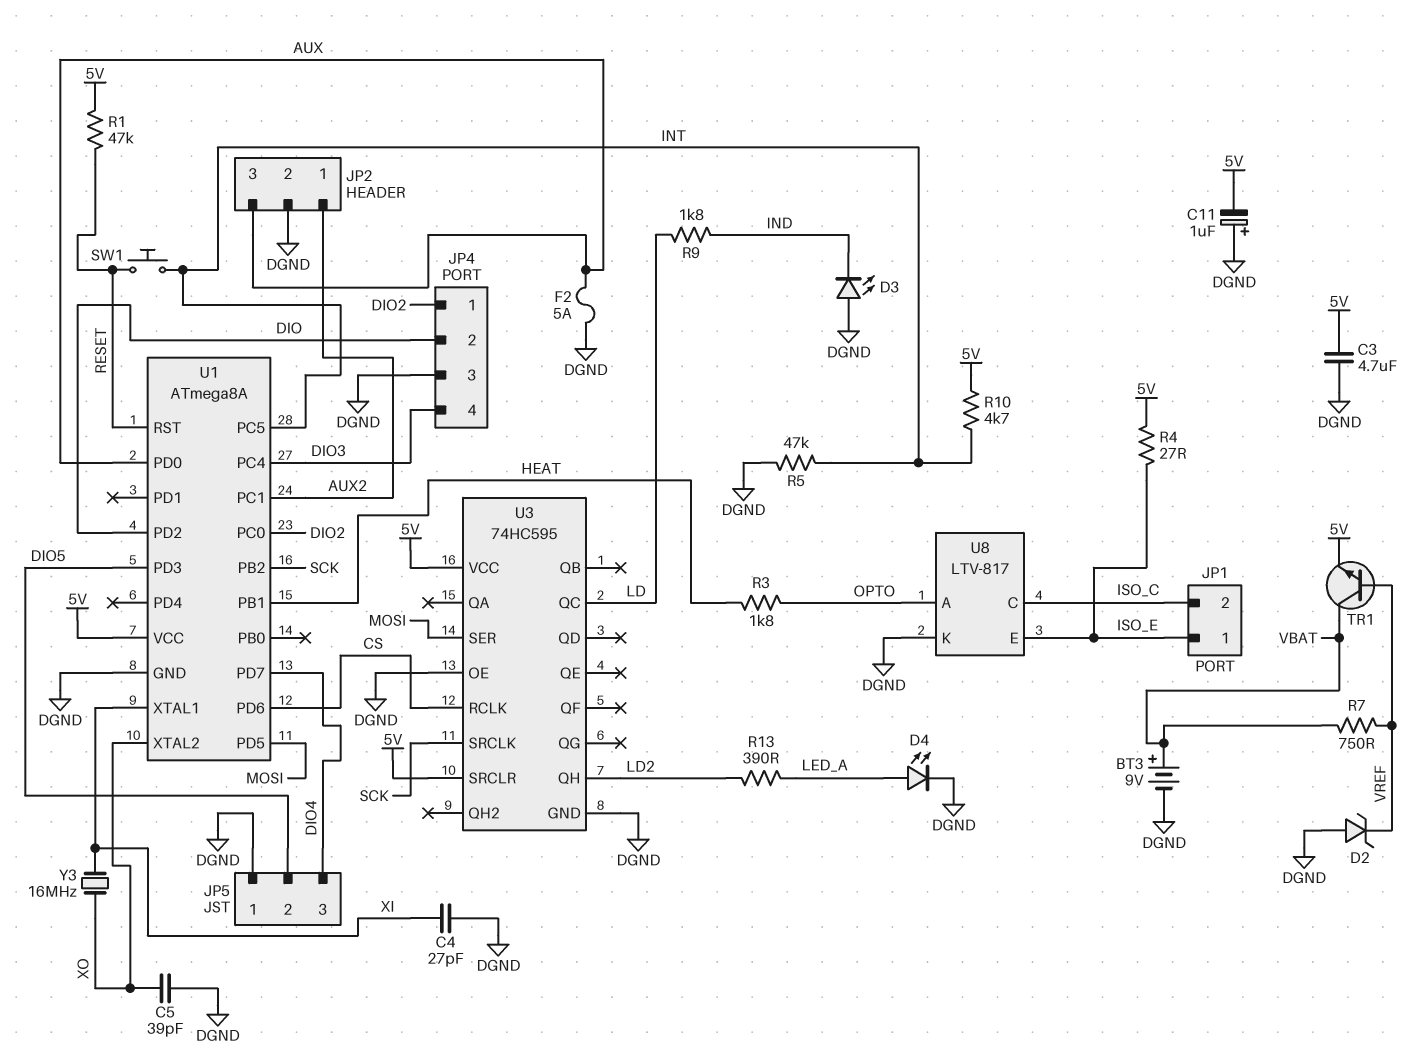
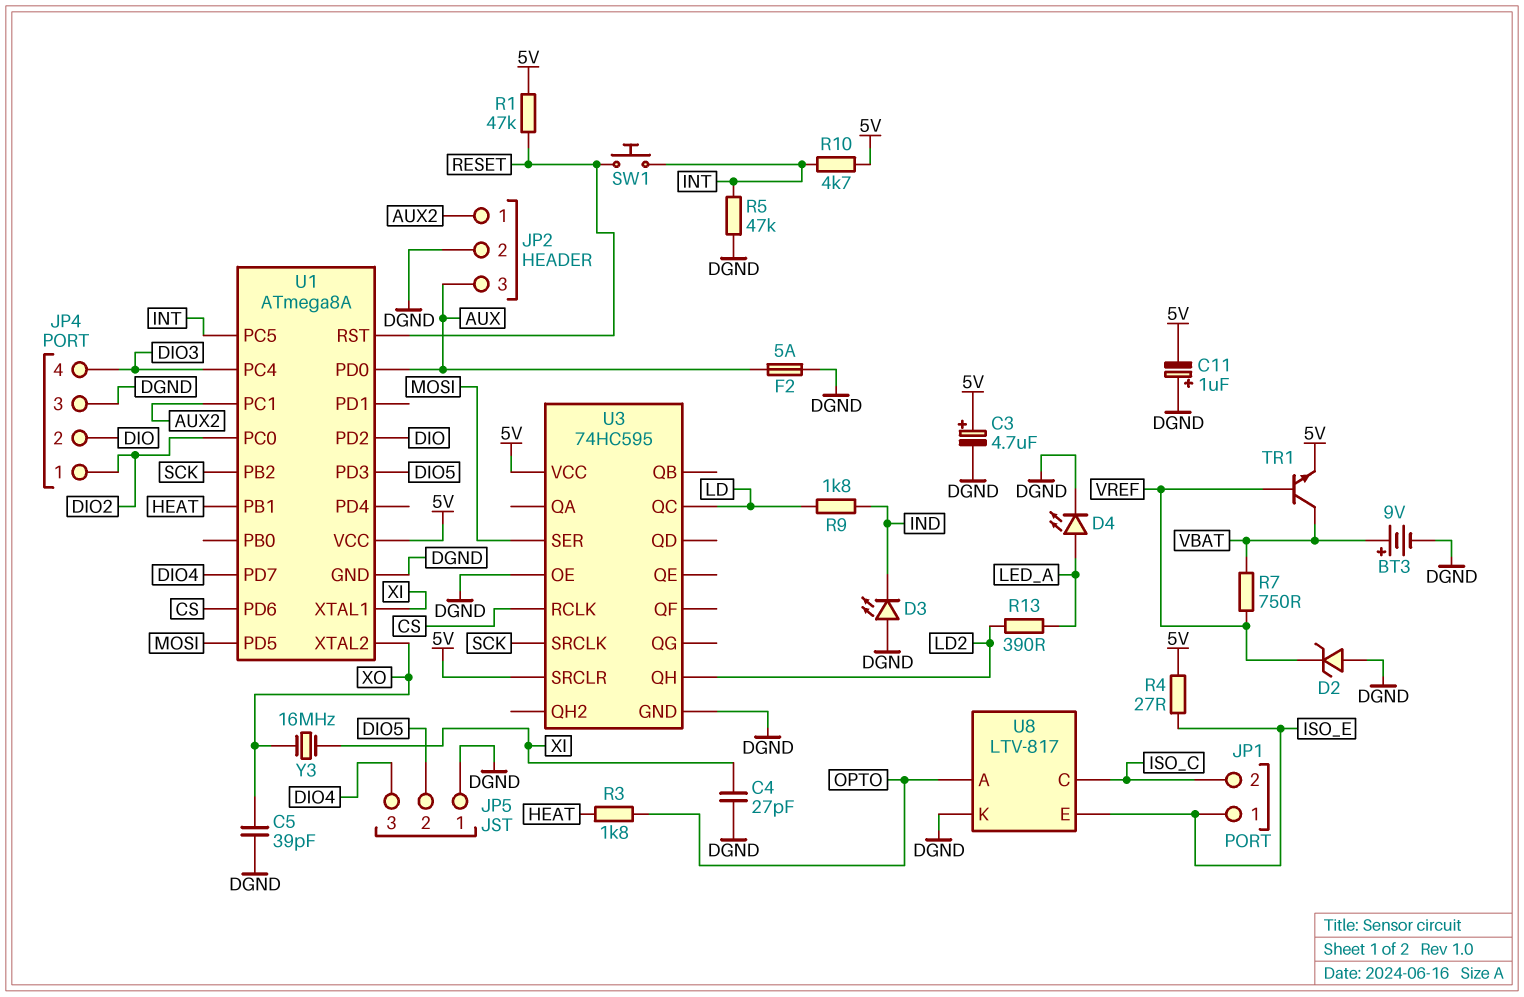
C3: 4.7uF (5V, DGND) -> 4.7uF (plus 5V, minus DGND)

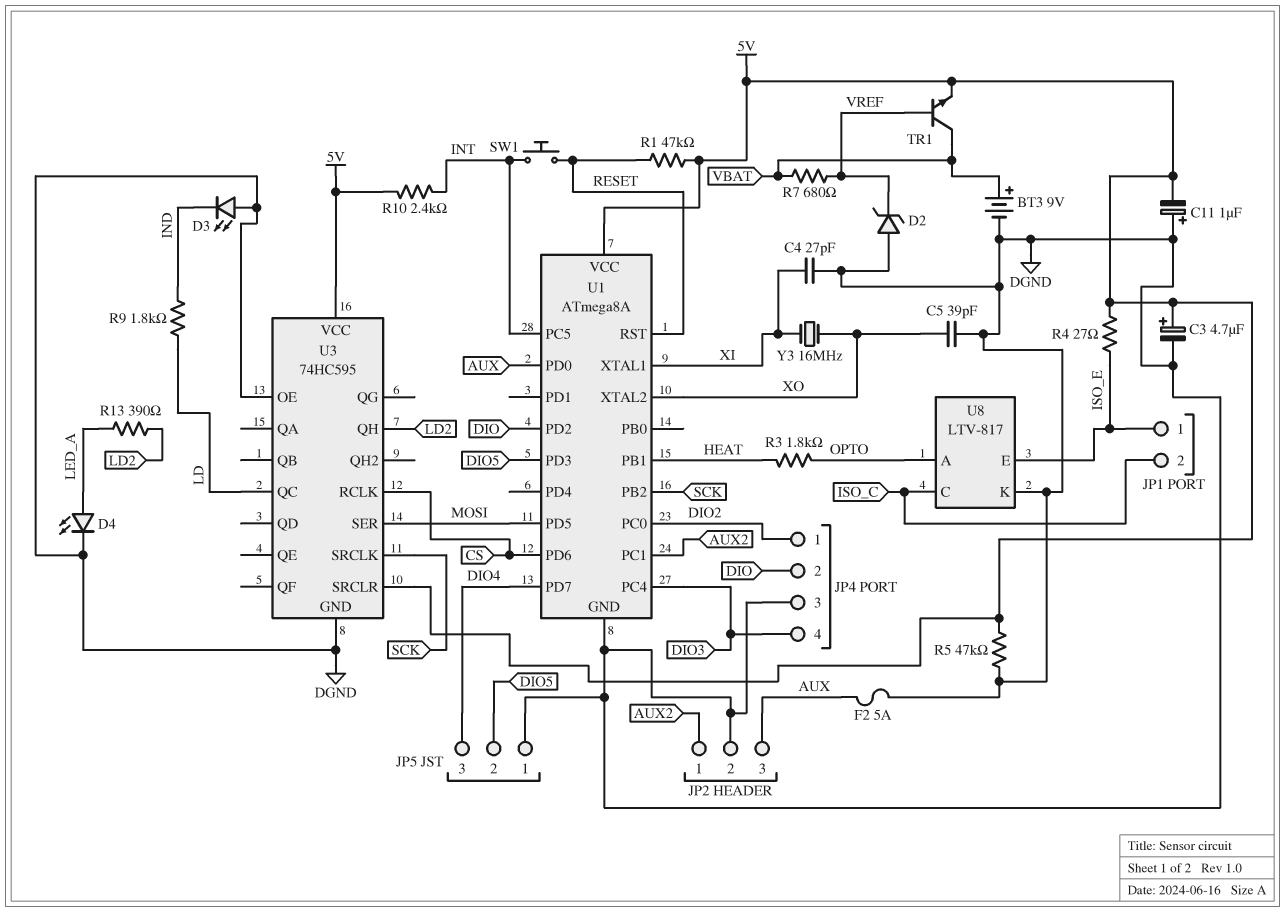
R5: 47k (DGND, INT) -> 47k (5V, DGND)
R7: 750 (VBAT, VREF) -> 680 (VBAT, VREF)
R10: 4.7k (5V, INT) -> 2.4k (5V, INT)

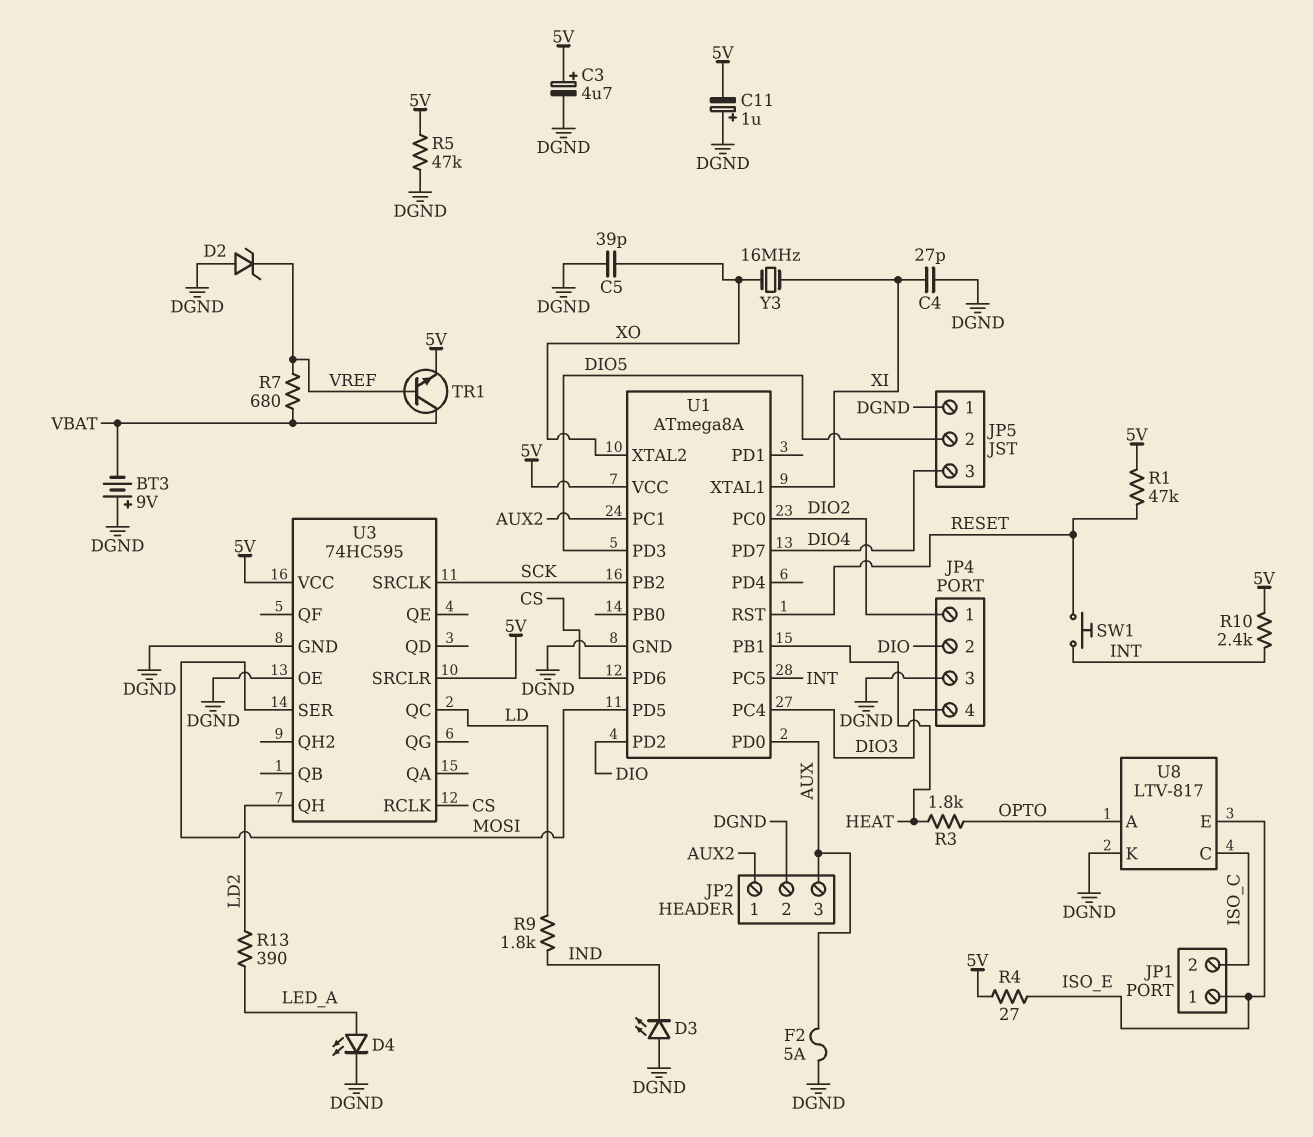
BT3: 9V (plus VBAT, minus DGND) -> 9V (plus DGND, minus VBAT)

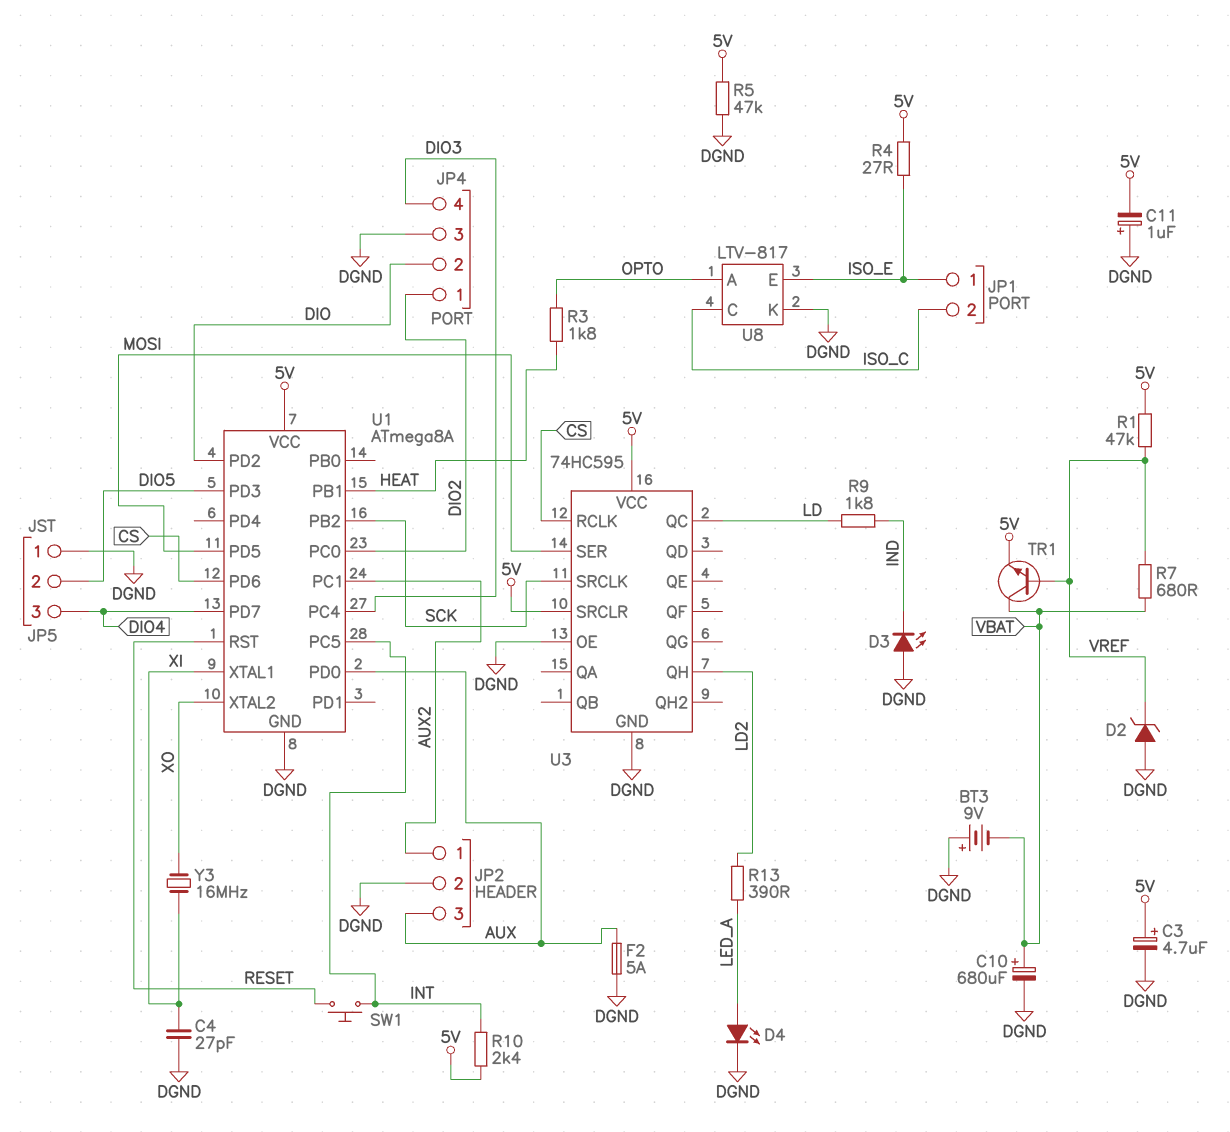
C5: 39pF (DGND, XO) -> none
C10: none -> 680uF (plus VBAT, minus DGND)
R1: 47k (5V, RESET) -> 47k (5V, VREF)

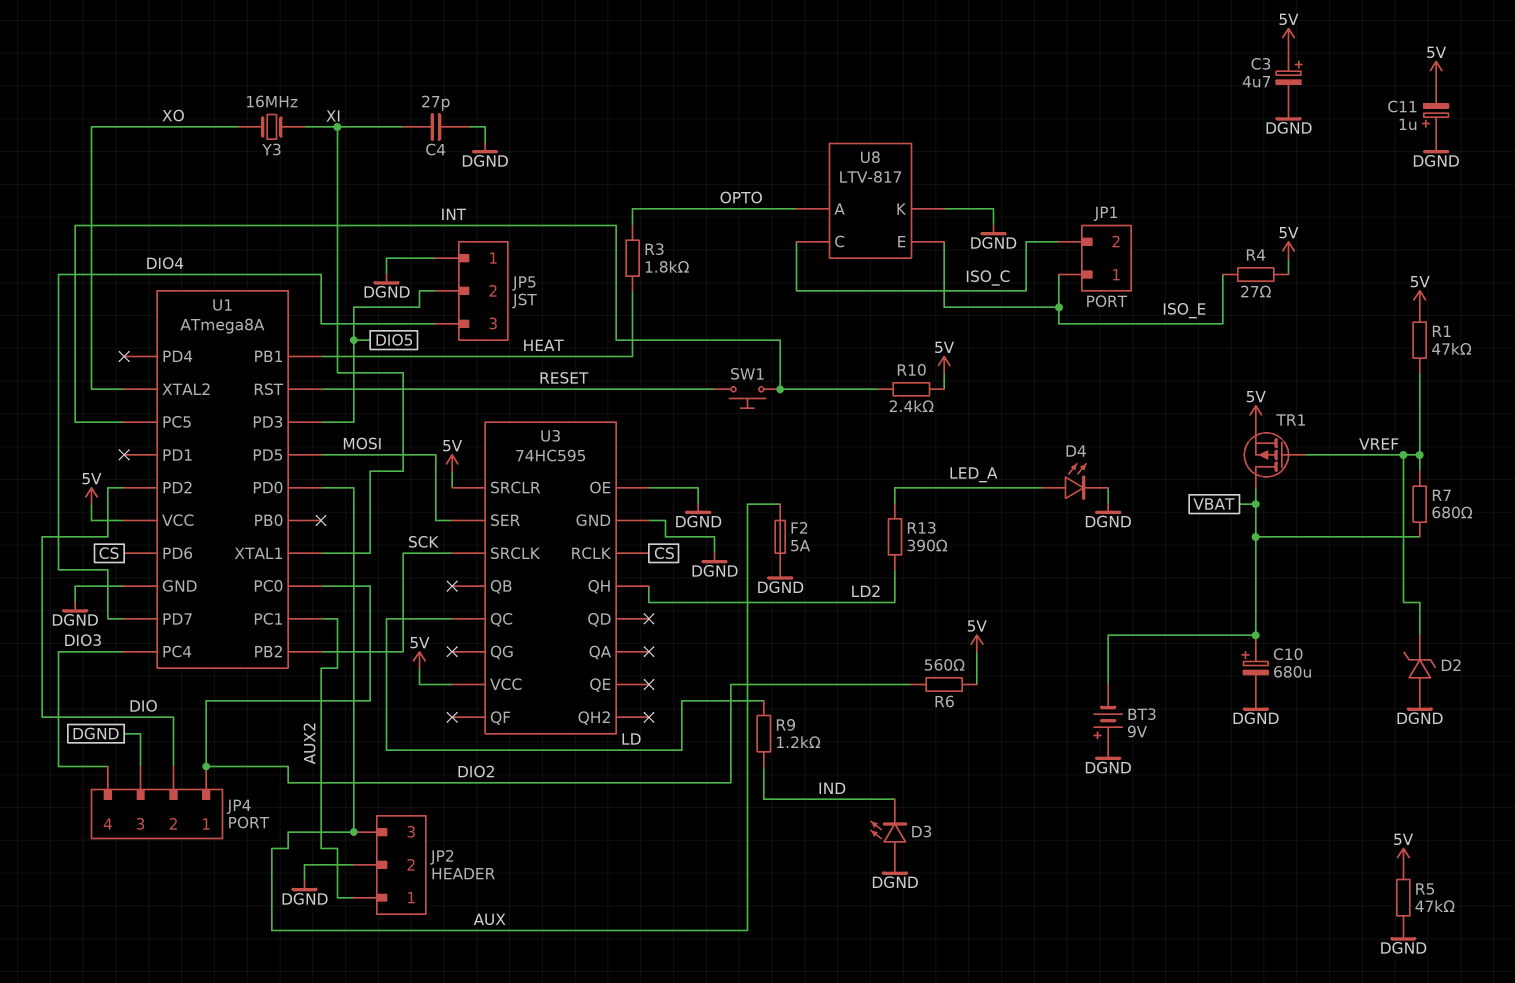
R6: none -> 560 (5V, DIO2)
R9: 1.8k (IND, LD) -> 1.2k (IND, LD)
TR1: NPN (B VREF, C VBAT, E 5V) -> PMOS (G VREF, D VBAT, S 5V)

